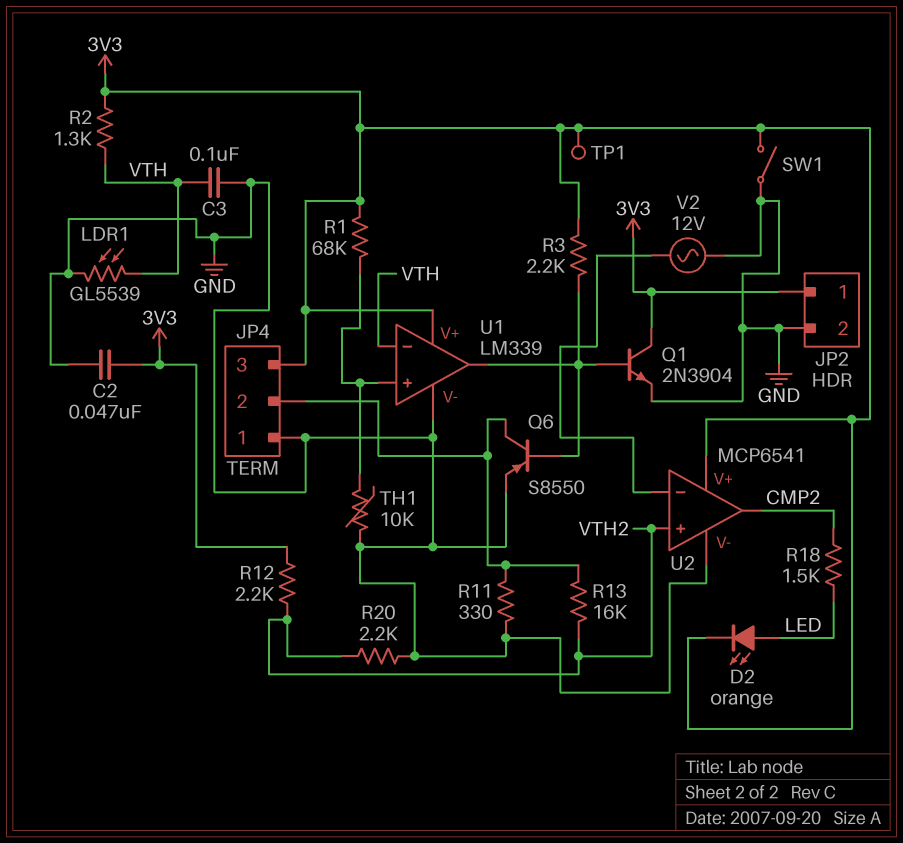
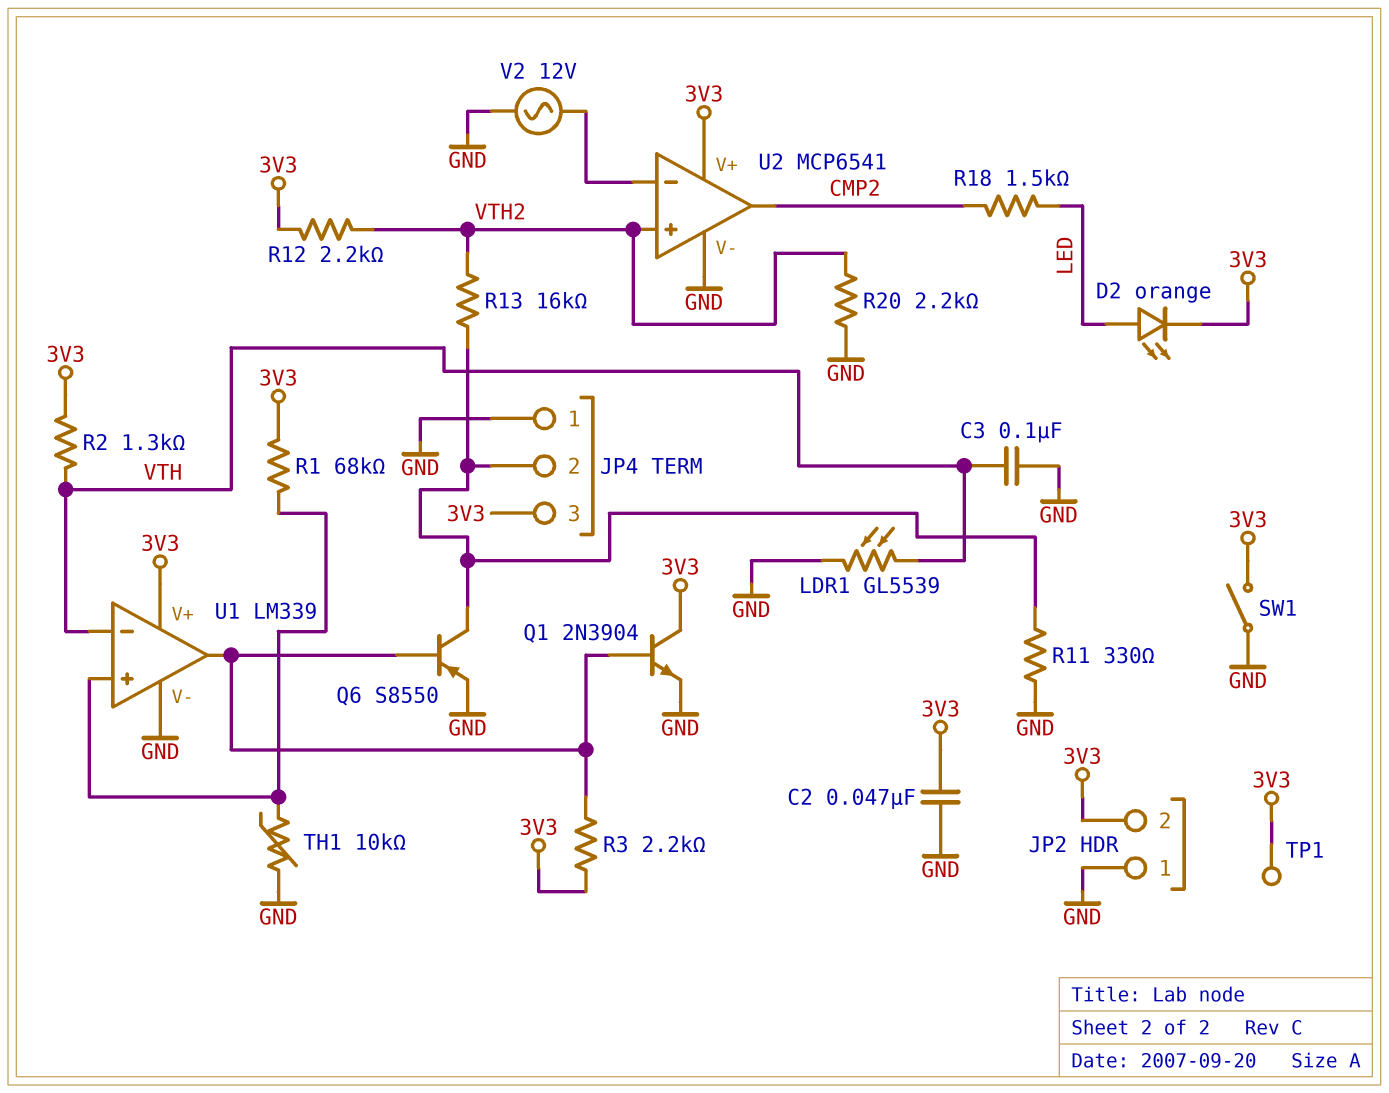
JP2 pin 1: 3V3 -> GND
JP2 pin 2: GND -> 3V3

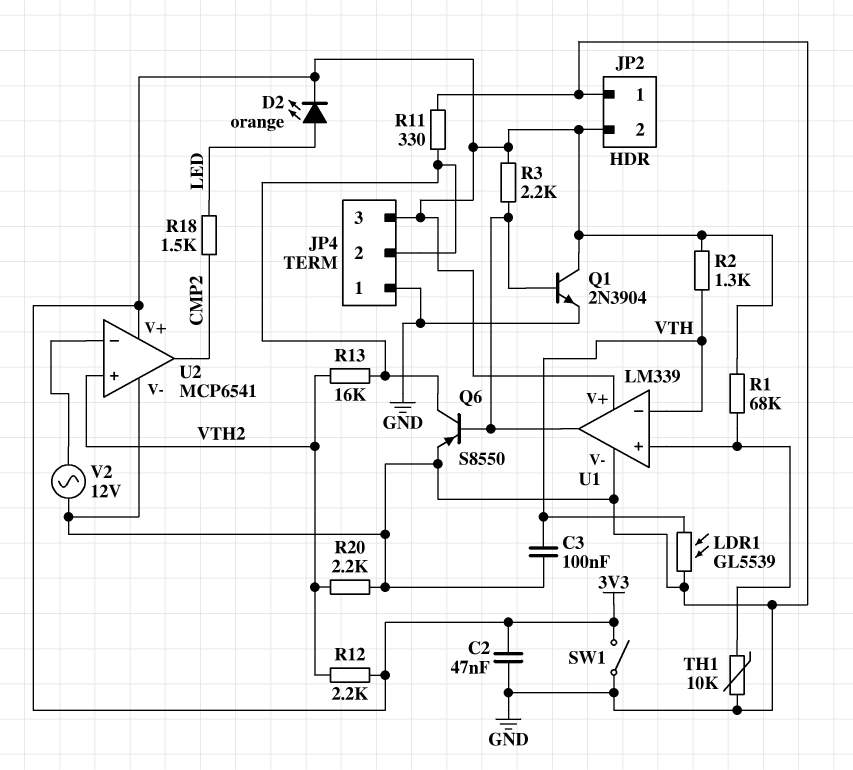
TP1: test point (3V3) -> none

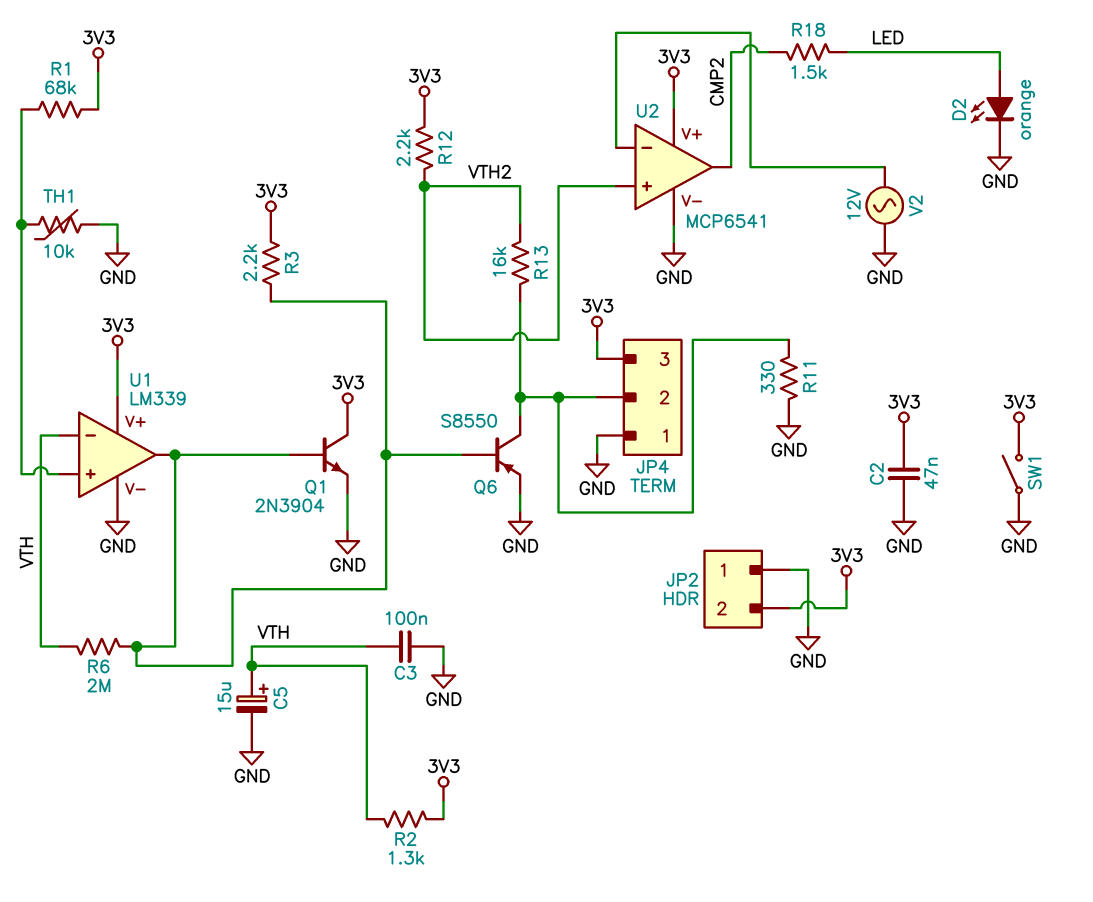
C5: none -> 15uF (plus VTH, minus GND)
D2: LED orange (A LED, K 3V3) -> LED orange (A LED, K GND)
LDR1: GL5539 (GND, VTH) -> none
R6: none -> 2M (U1/out, VTH)
R20: 2.2k (GND, VTH2) -> none

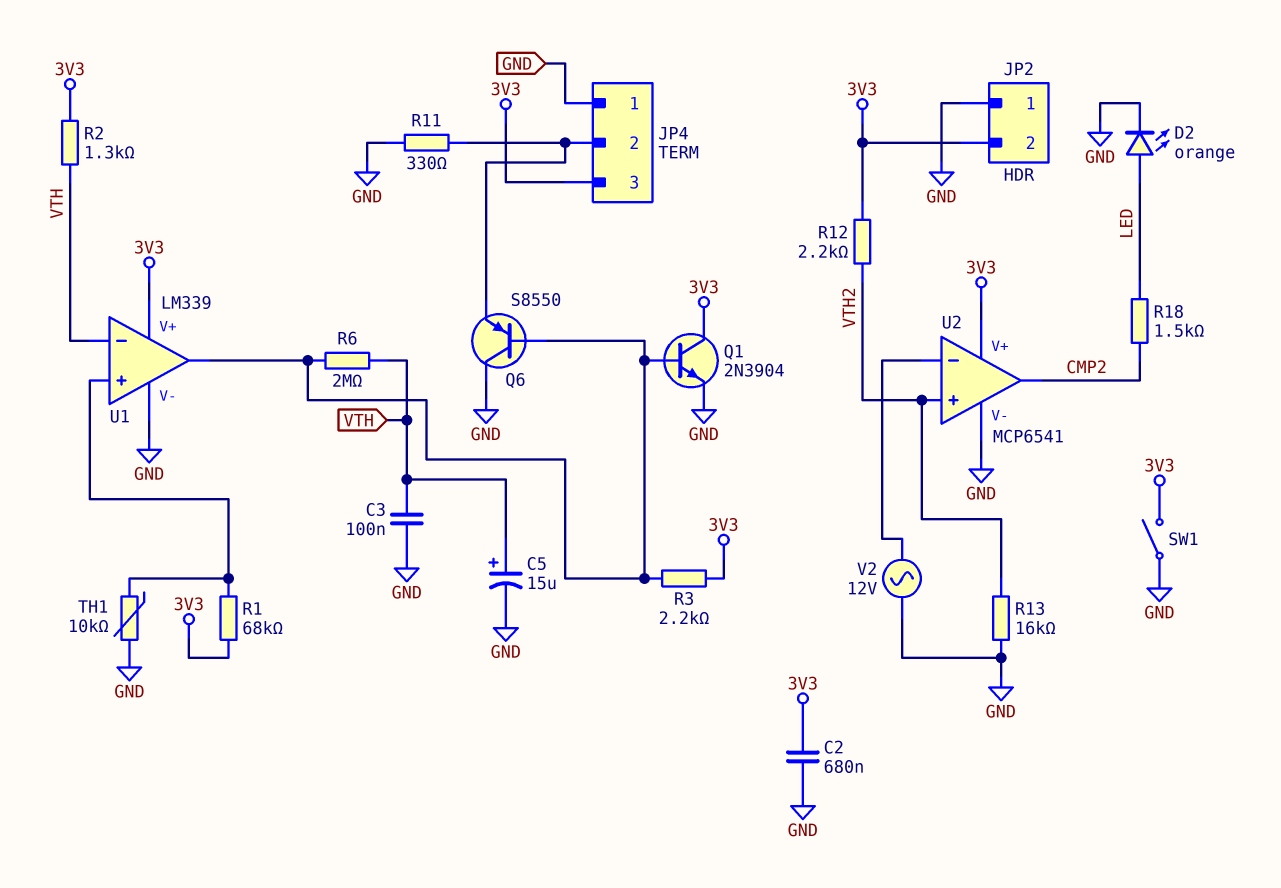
C2: 47nF (3V3, GND) -> 680nF (3V3, GND)
Q6: PNP S8550 (B U1/out, C JP4/2, E GND) -> PNP S8550 (B U1/out, C GND, E JP4/2)
R13: 16k (JP4/2, VTH2) -> 16k (GND, VTH2)

